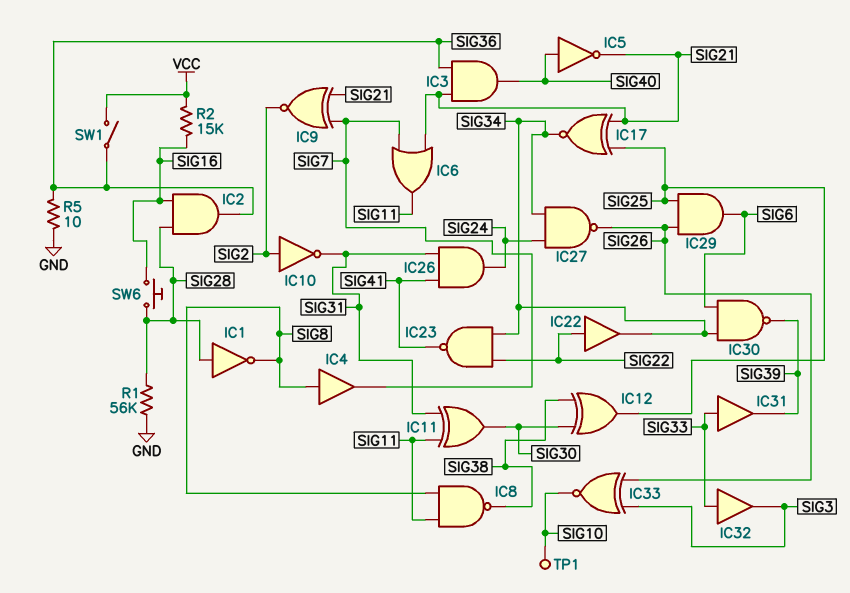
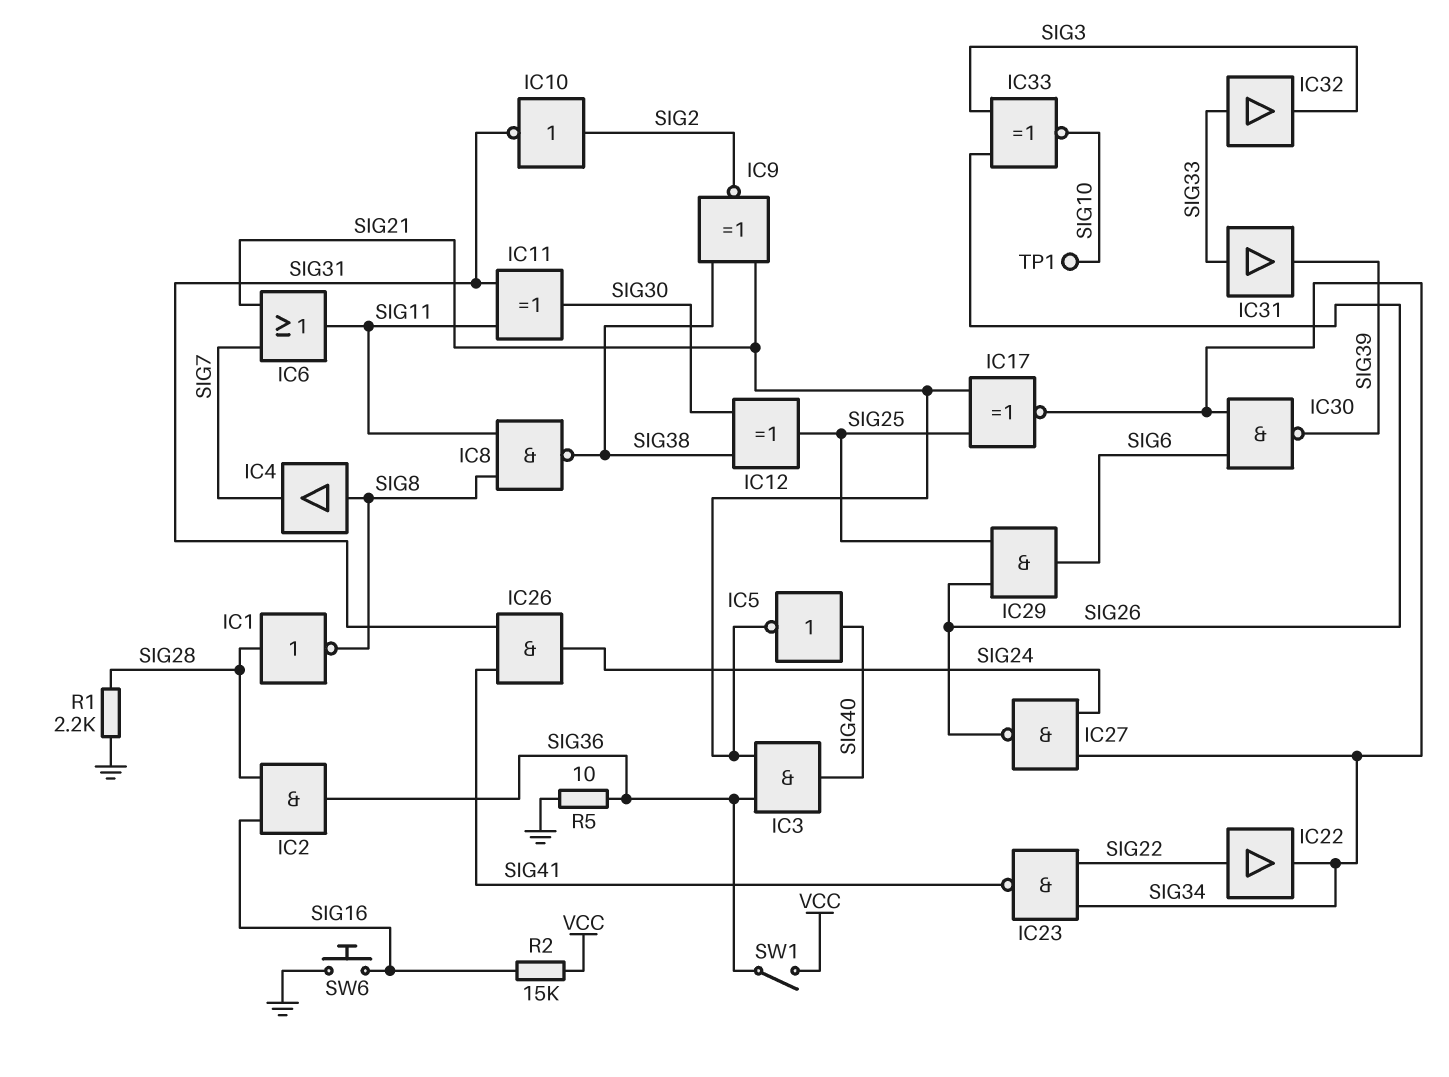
IC9: XNOR (in SIG7, in SIG21, out SIG2) -> XNOR (in SIG21, in SIG38, out SIG2)
R1: 56k (GND, SIG28) -> 2.2k (GND, SIG28)
SW6: button (SIG16, SIG28) -> button (GND, SIG16)

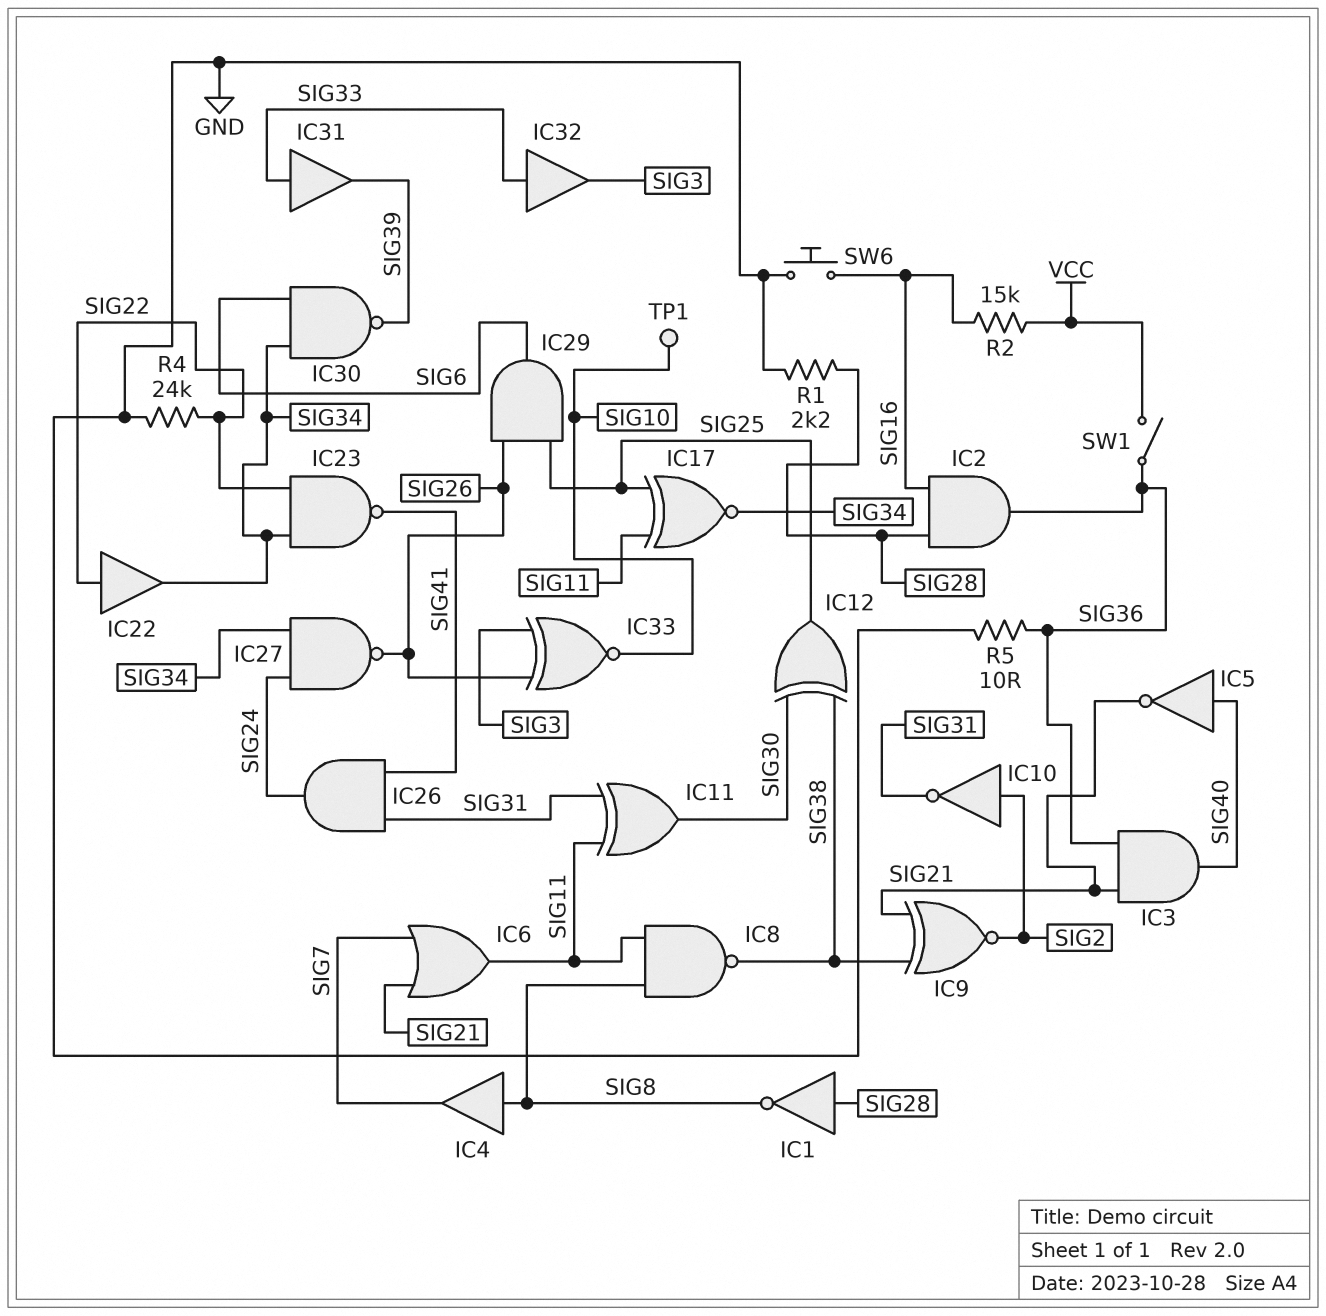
IC17: XNOR (in SIG21, in SIG25, out SIG34) -> XNOR (in SIG11, in SIG25, out SIG34)
R4: none -> 24k (GND, SIG22)

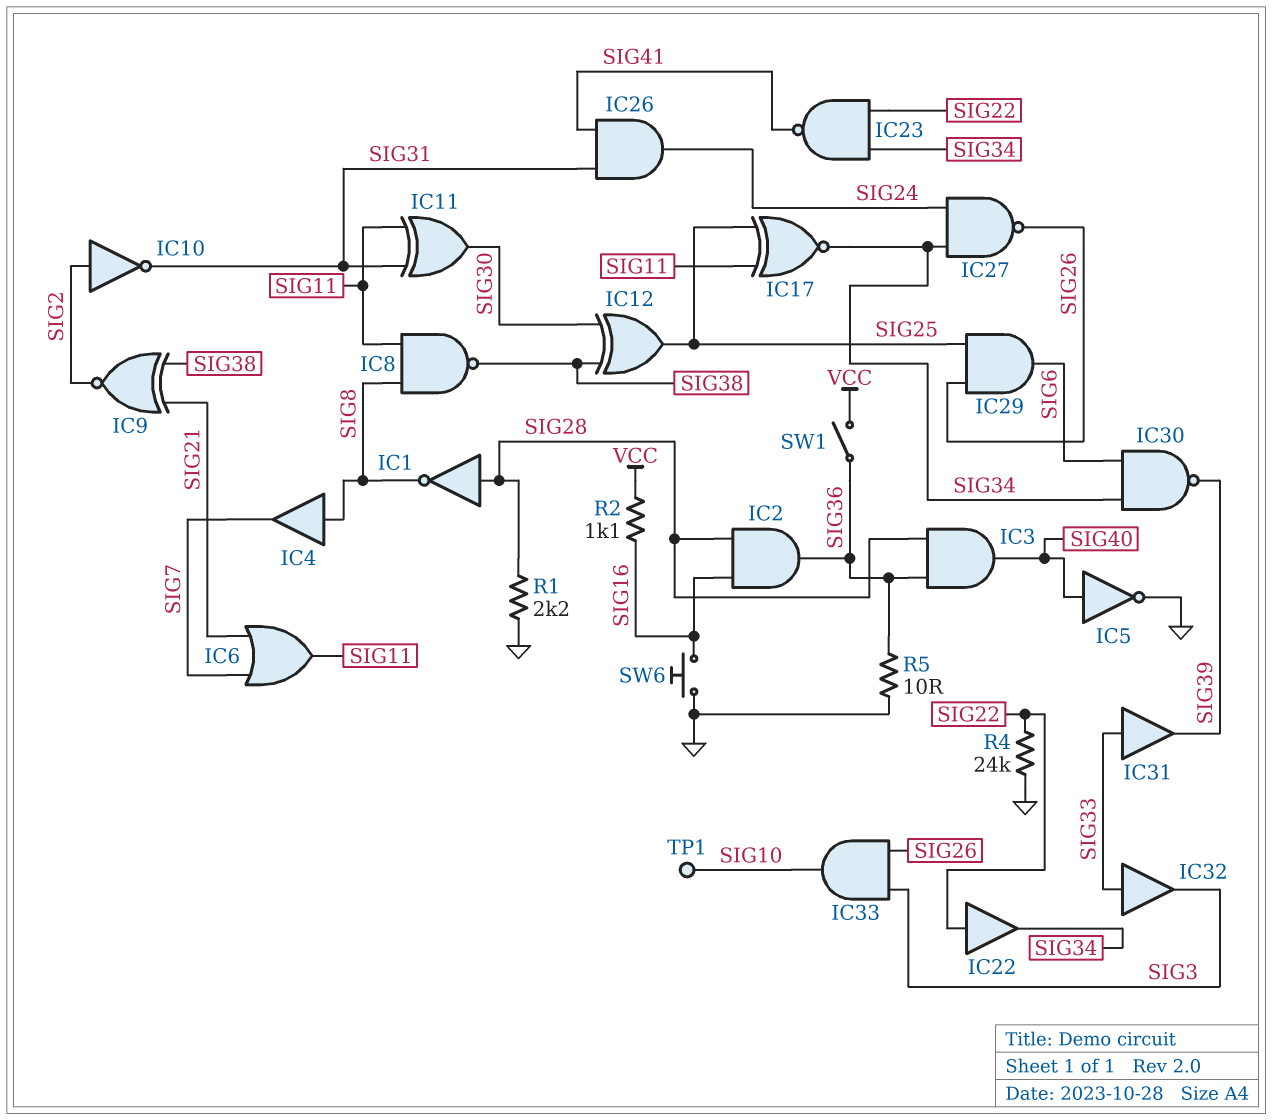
IC3: AND (in SIG21, in SIG36, out SIG40) -> AND (in SIG28, in SIG36, out SIG40)
IC5: NOT (in SIG40, out SIG21) -> NOT (in SIG40, out GND)
IC33: XNOR (in SIG3, in SIG26, out SIG10) -> AND (in SIG3, in SIG26, out SIG10)
R2: 15k (SIG16, VCC) -> 1.1k (SIG16, VCC)

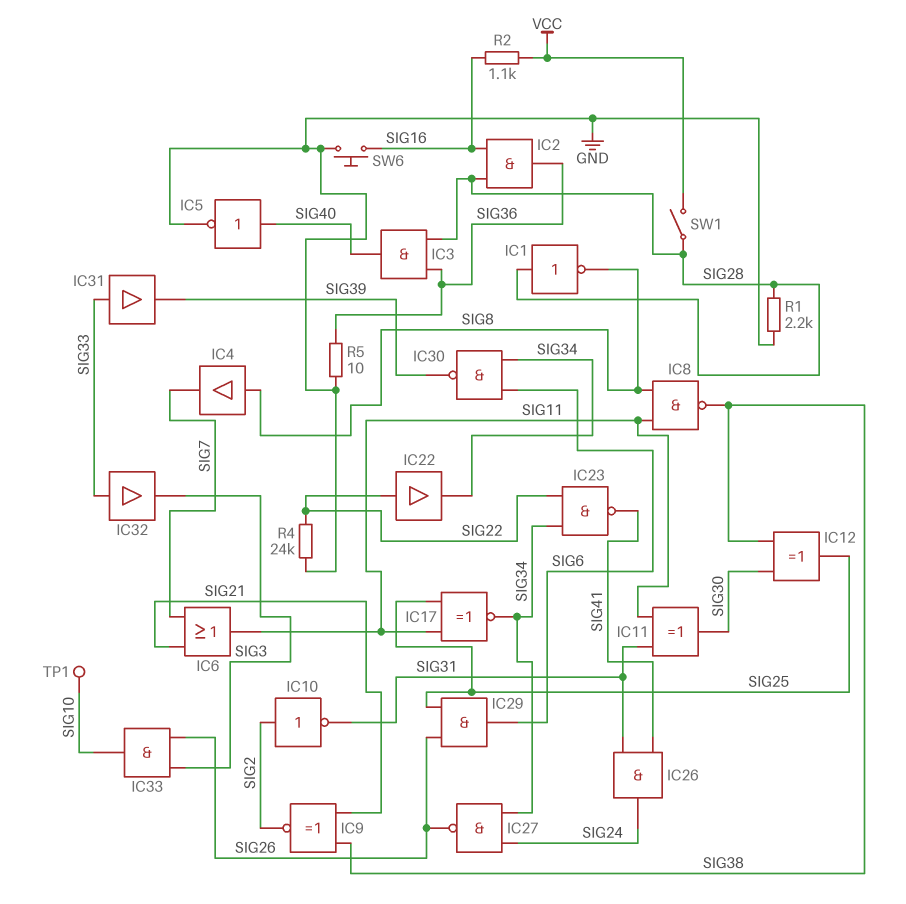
SW1: switch (SIG36, VCC) -> switch (SIG28, VCC)

